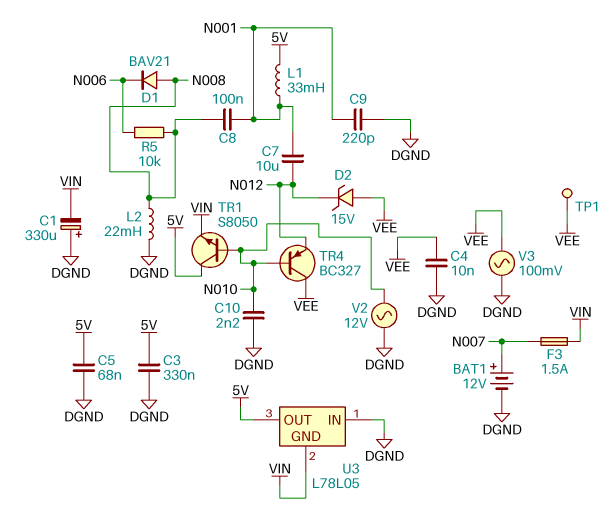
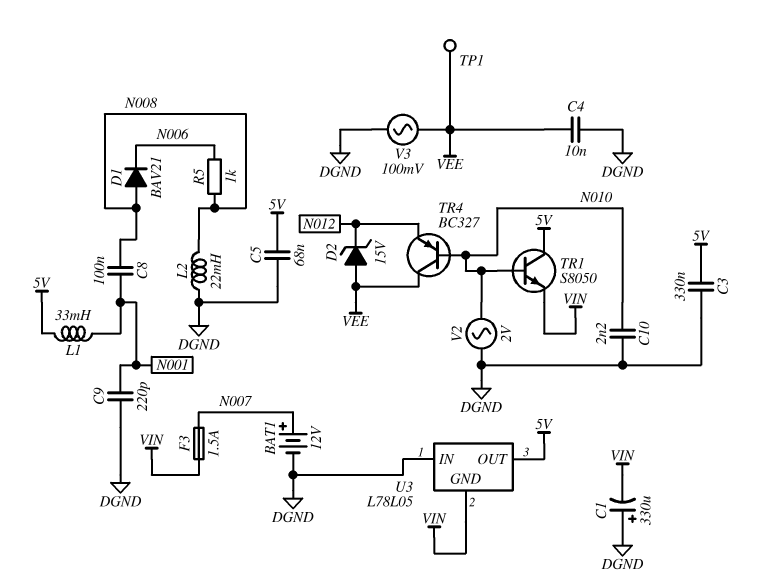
C7: 10uF (N001, N012) -> none
R5: 10k (N006, N008) -> 1k (N006, N008)
V2: AC 12V (DGND, N010) -> AC 2V (DGND, N010)

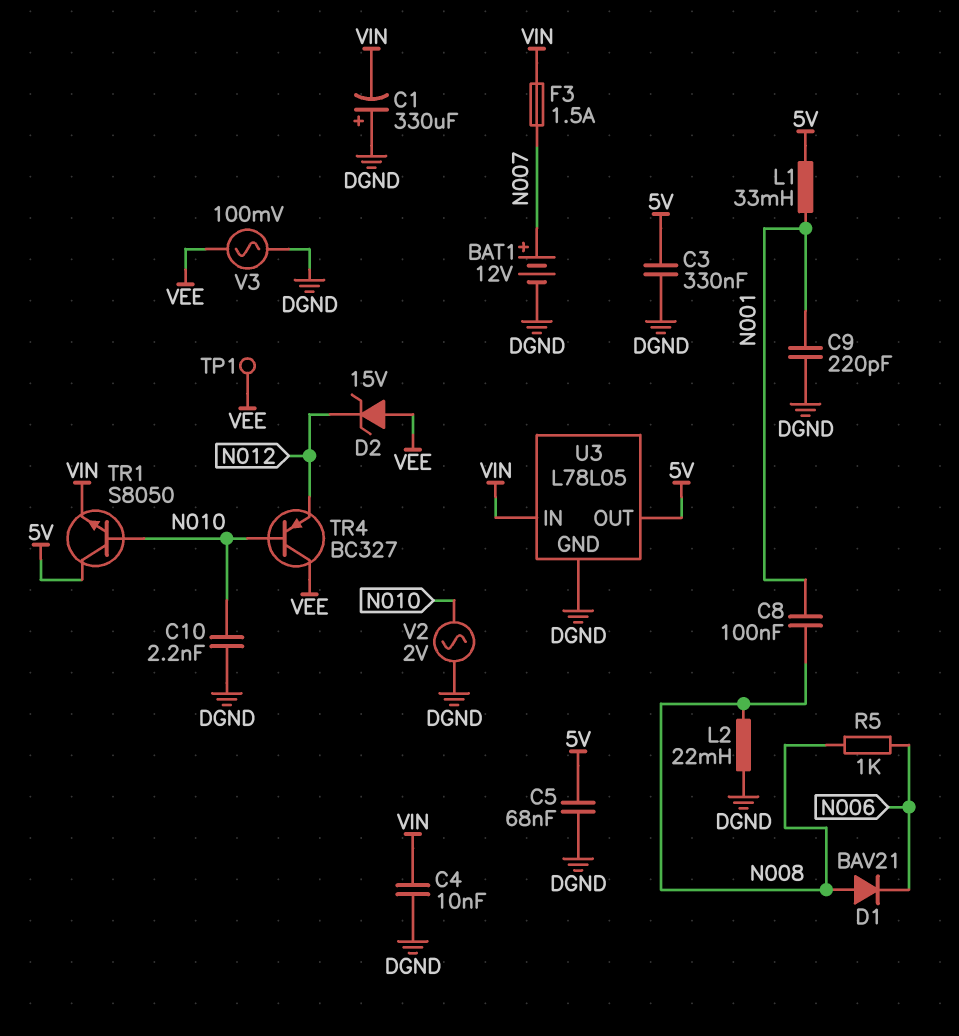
C4: 10nF (DGND, VEE) -> 10nF (DGND, VIN)
U3 pin GND: VIN -> DGND
U3 pin IN: DGND -> VIN

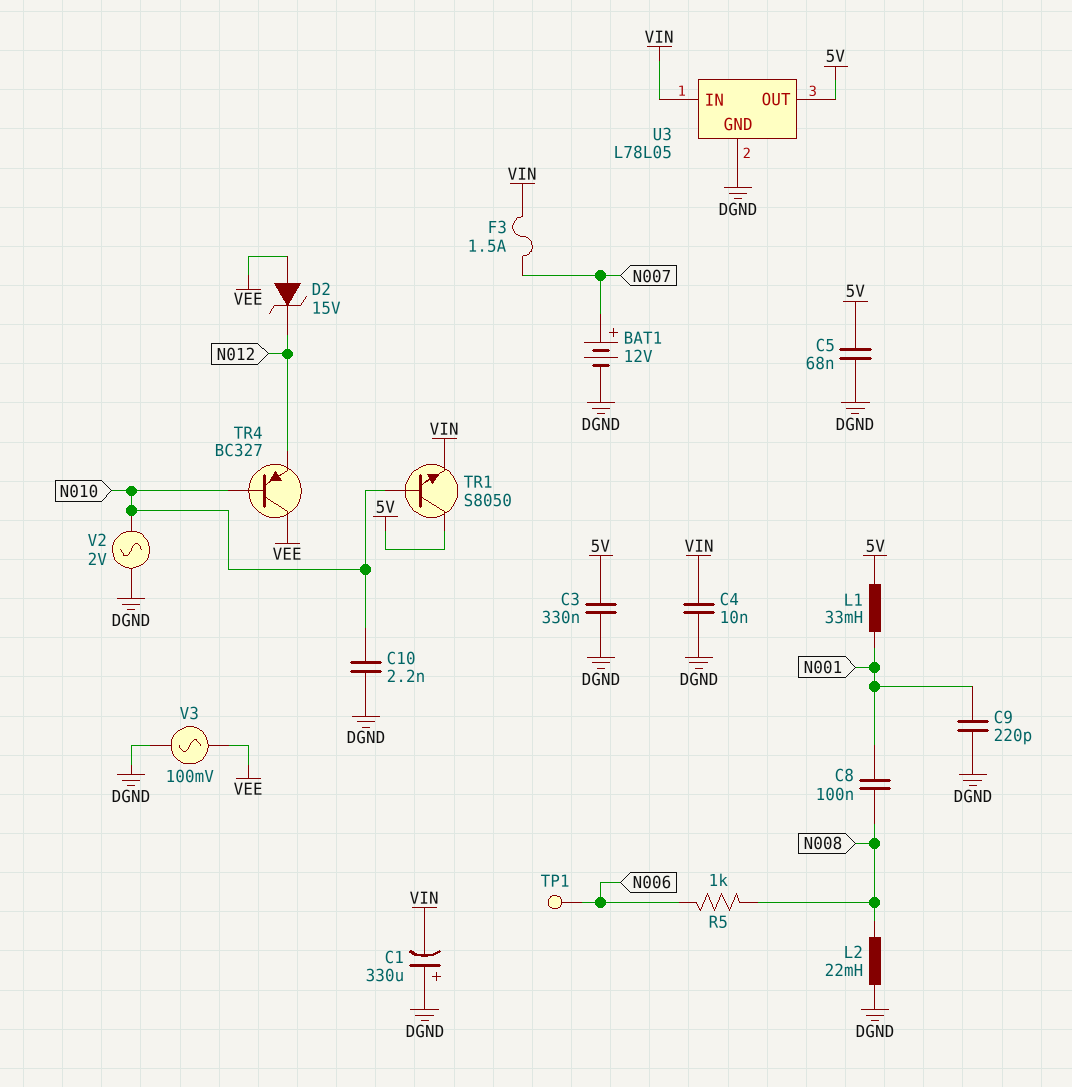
D1: diode BAV21 (A N008, K N006) -> none
TP1: test point (VEE) -> test point (N006)

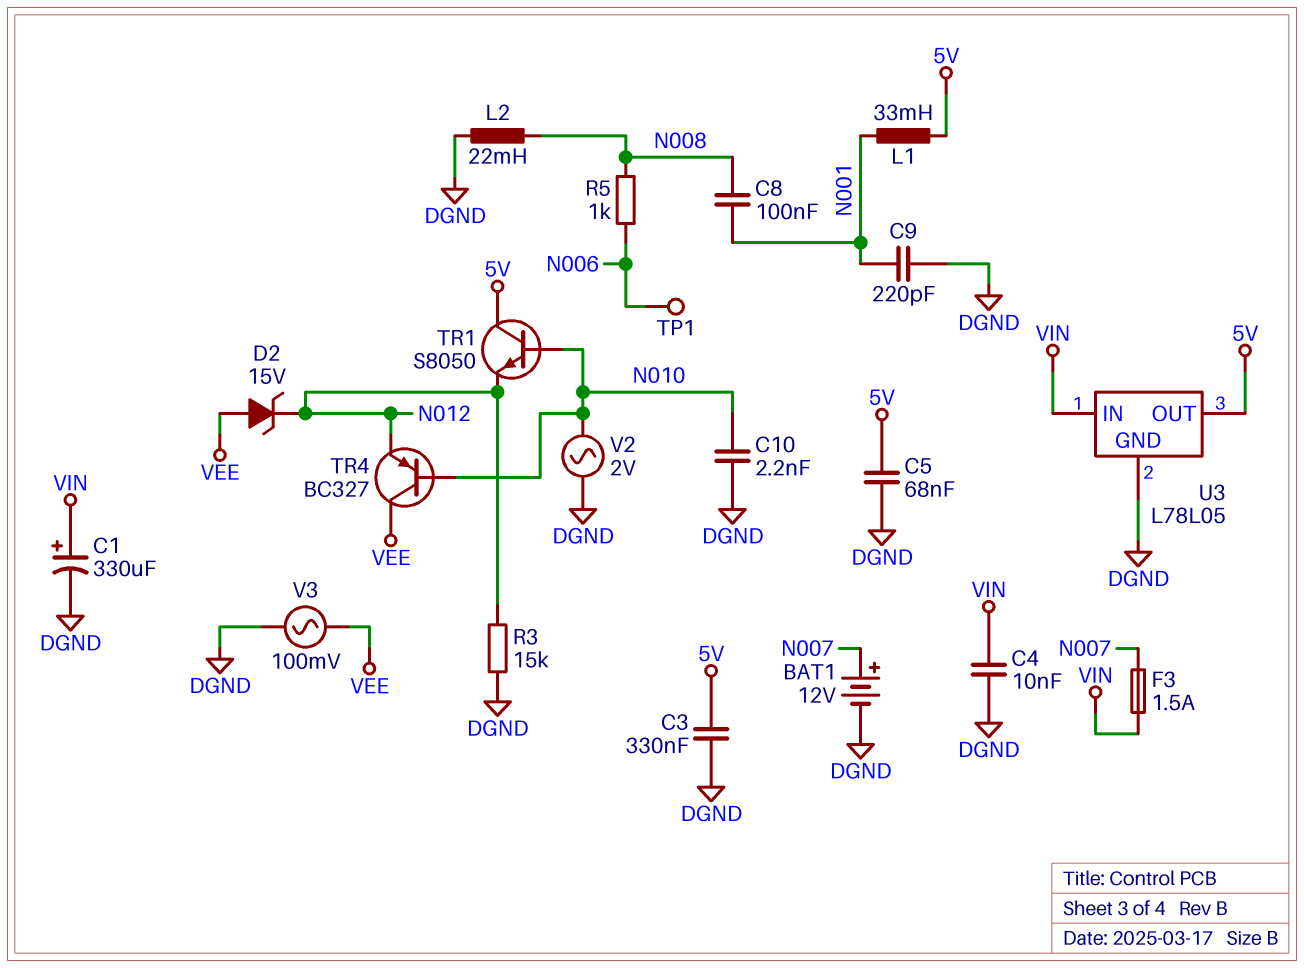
C1: 330uF (plus DGND, minus VIN) -> 330uF (plus VIN, minus DGND)
R3: none -> 15k (DGND, N012)
TR1: NPN S8050 (B N010, C 5V, E VIN) -> NPN S8050 (B N010, C 5V, E N012)

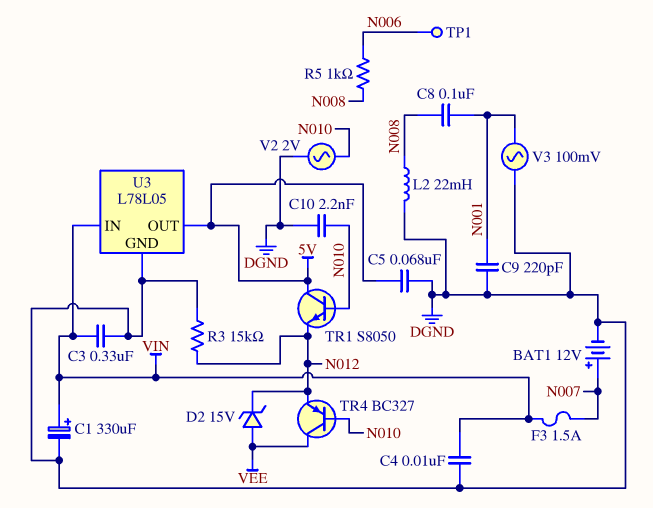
C3: 330nF (5V, DGND) -> 330nF (DGND, VIN)
L1: 33mH (5V, N001) -> none
V3: AC 100mV (DGND, VEE) -> AC 100mV (DGND, N001)

